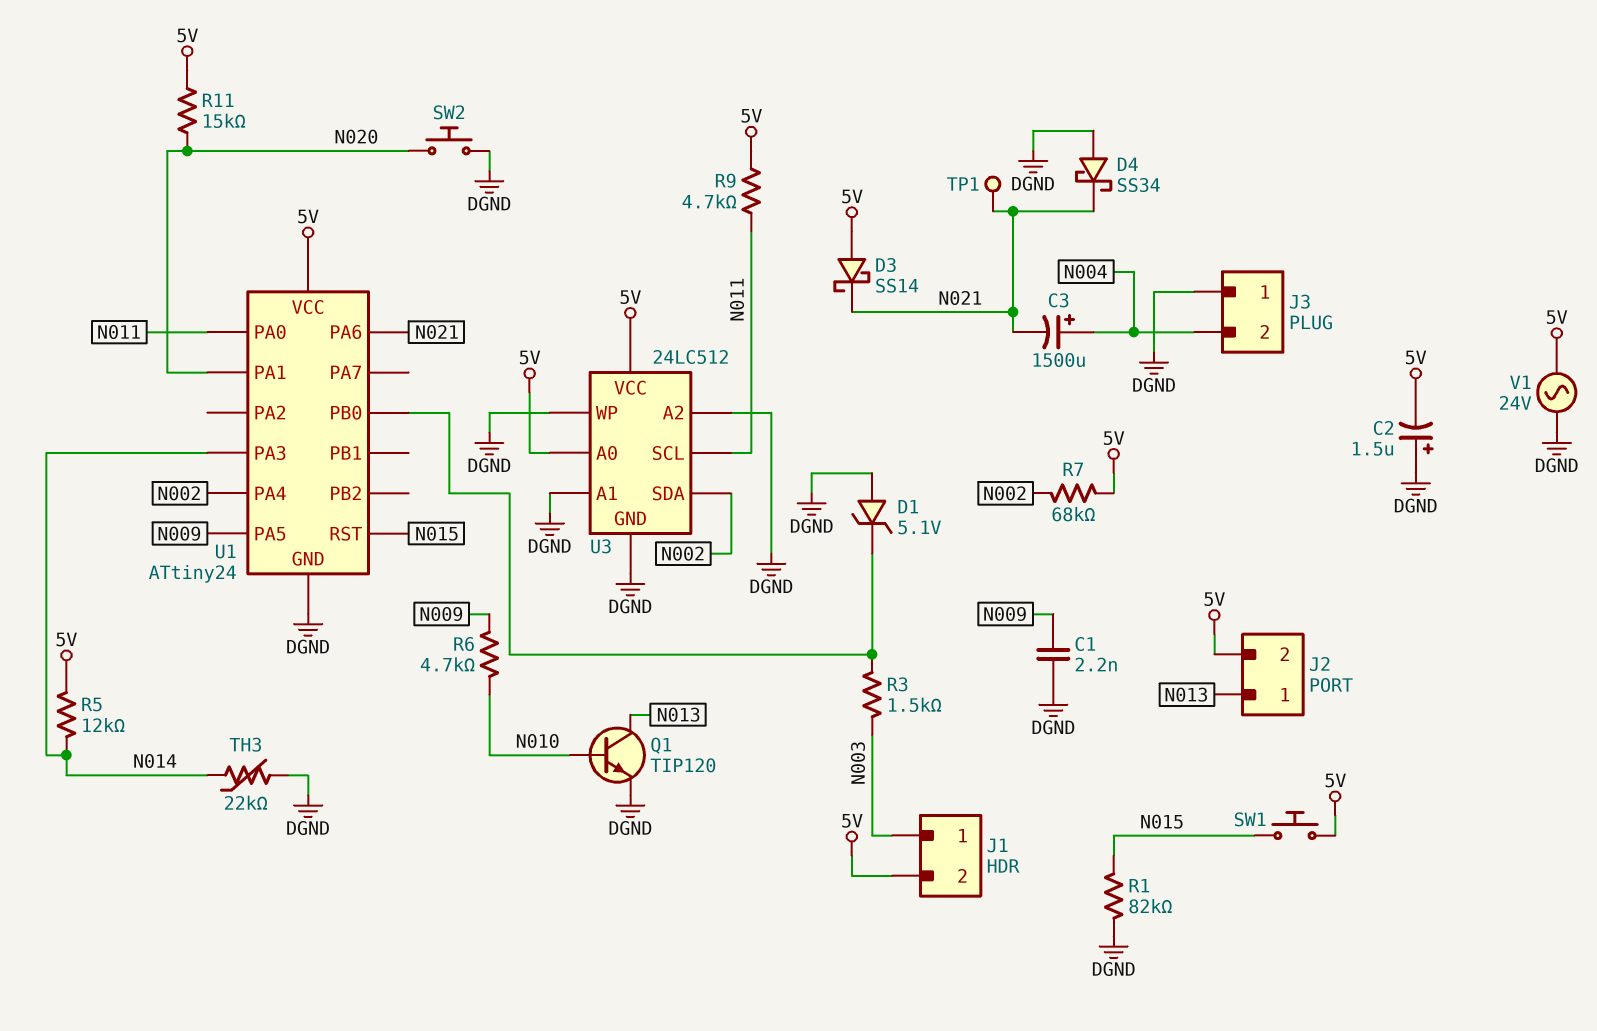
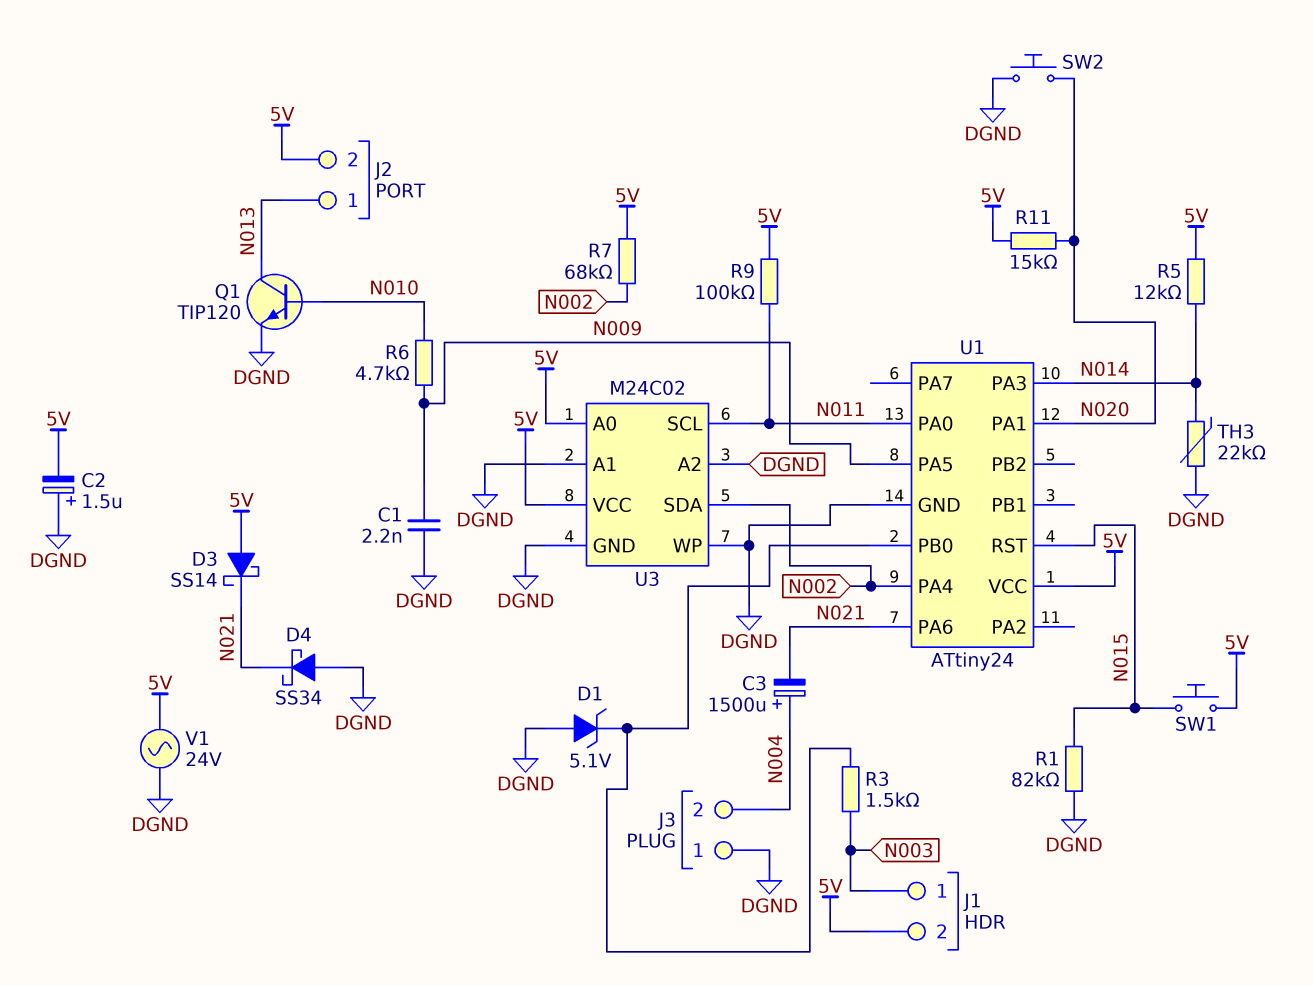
R9: 4.7k (5V, N011) -> 100k (5V, N011)
TP1: test point (N021) -> none
U3: 24LC512 -> M24C02

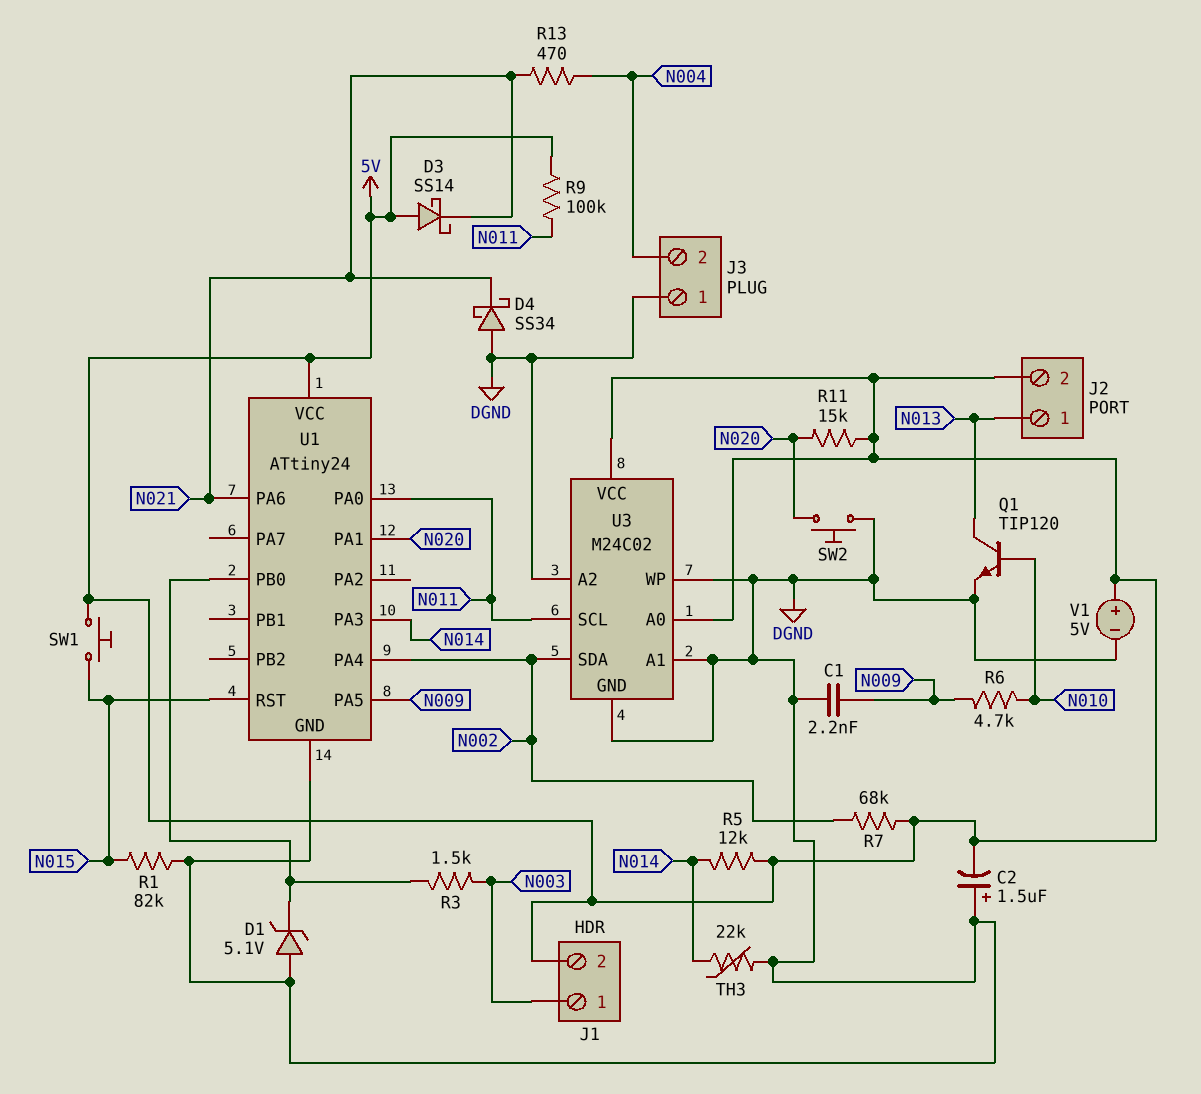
C3: 1500uF (plus N004, minus N021) -> none
R13: none -> 470 (N004, N021)
V1: AC 24V (5V, DGND) -> 5V (plus 5V, minus DGND)

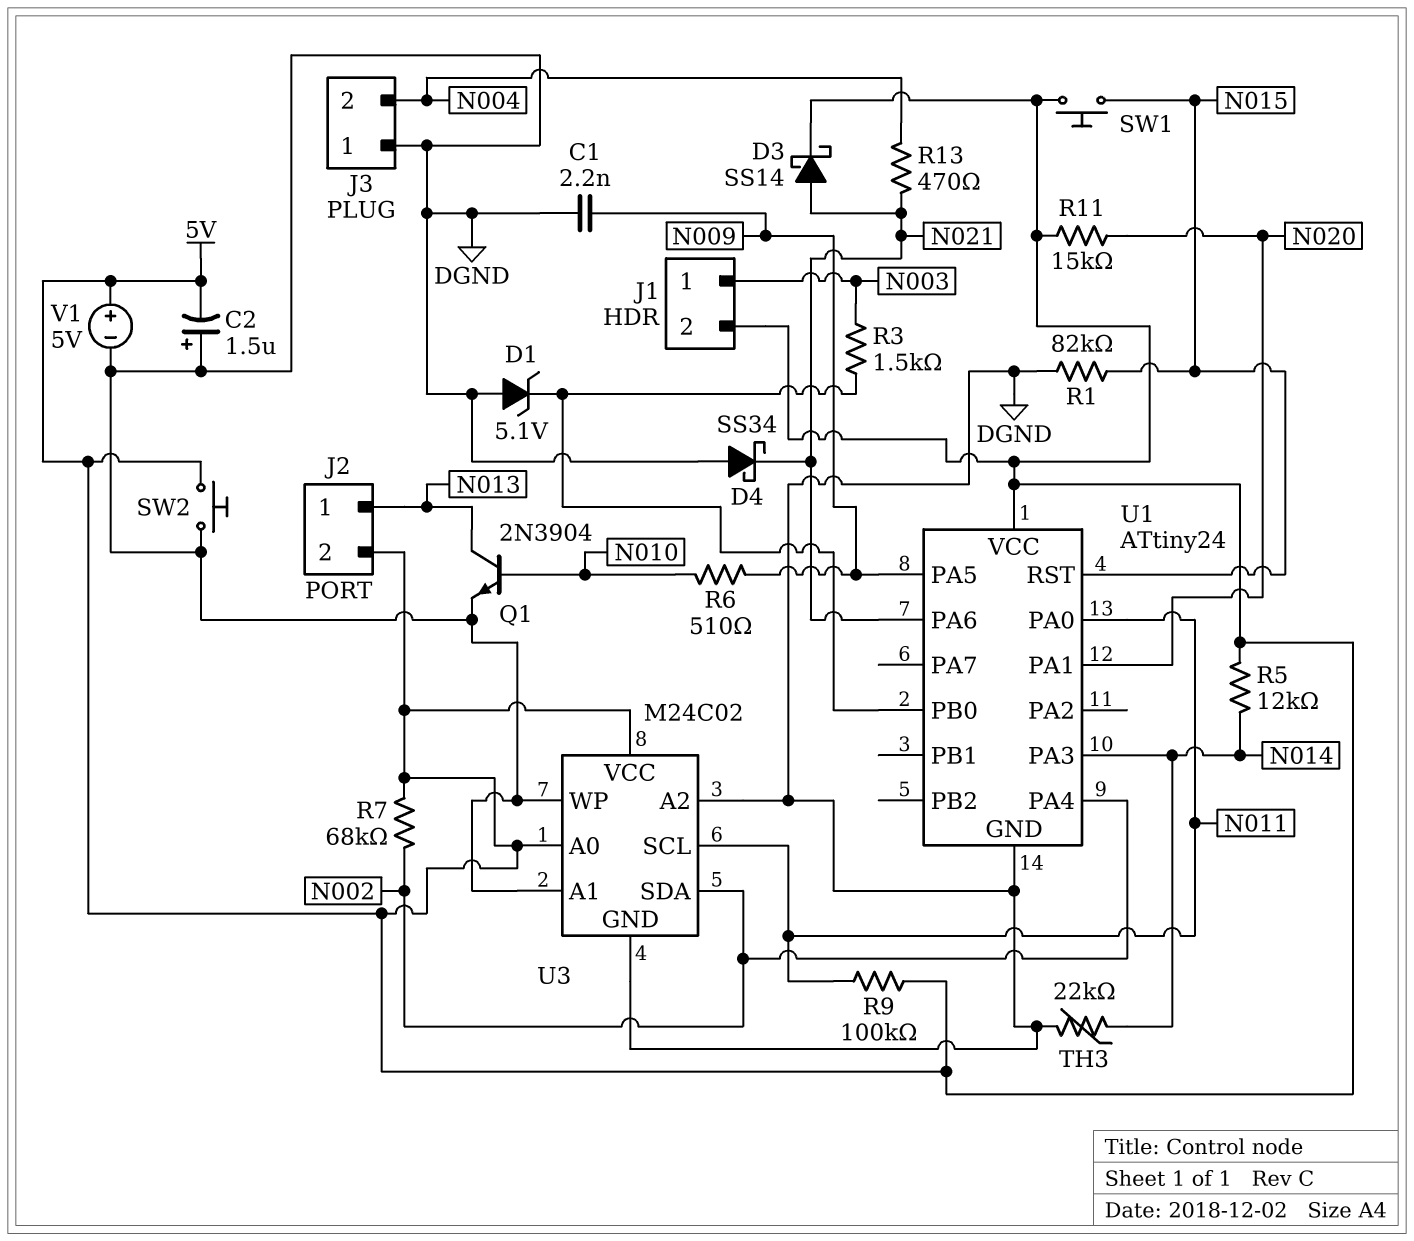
D3: schottky SS14 (A 5V, K N021) -> schottky SS14 (A N021, K 5V)
Q1: NPN TIP120 (B N010, C N013, E DGND) -> NPN 2N3904 (B N010, C N013, E DGND)
R6: 4.7k (N009, N010) -> 510 (N009, N010)
SW2: button (DGND, N020) -> button (5V, DGND)

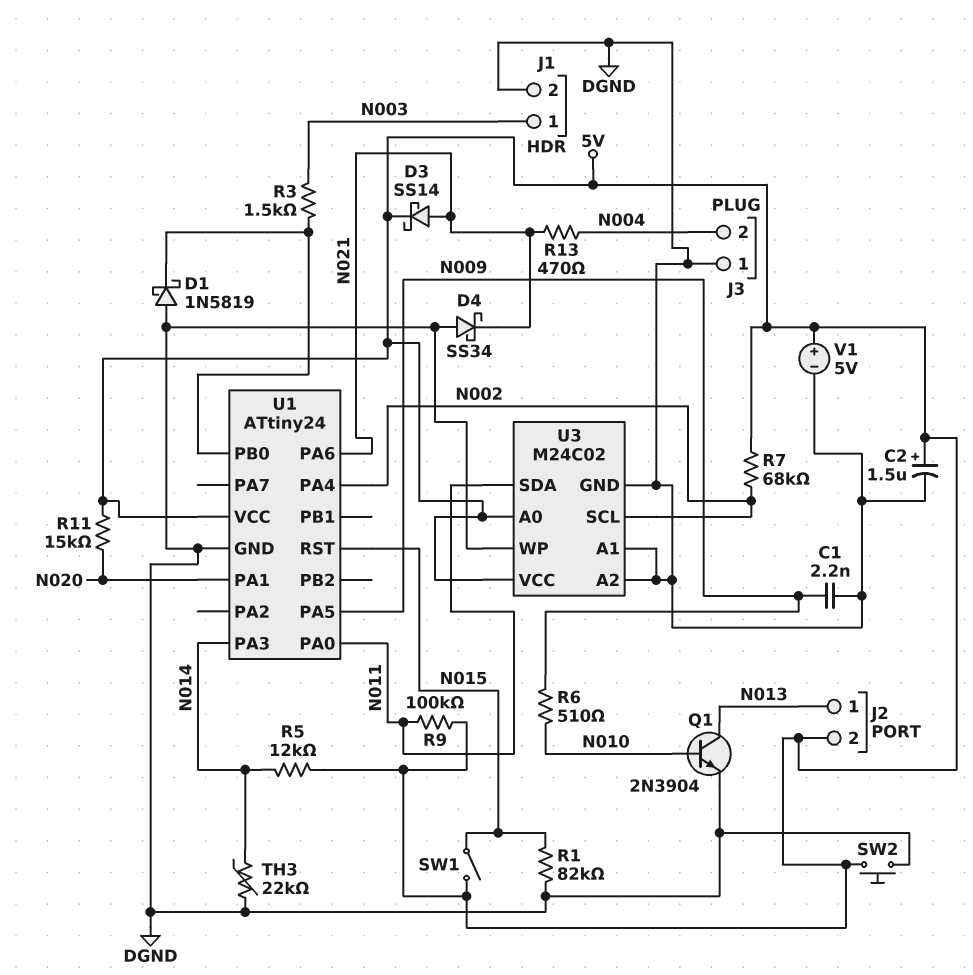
C2: 1.5uF (plus DGND, minus 5V) -> 1.5uF (plus 5V, minus DGND)
D1: zener 5.1V (A DGND, K U1/PB0) -> schottky 1N5819 (A DGND, K U1/PB0)
J1 pin 2: 5V -> DGND
SW1: button (5V, N015) -> switch (5V, N015)
U3 pin SCL: N011 -> N002
U3 pin SDA: N002 -> N011

